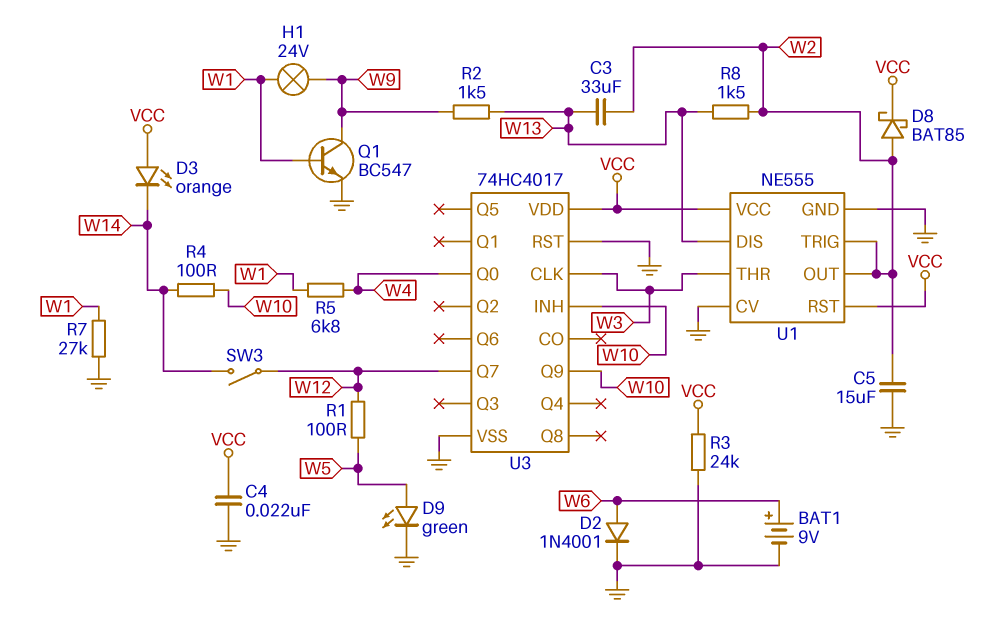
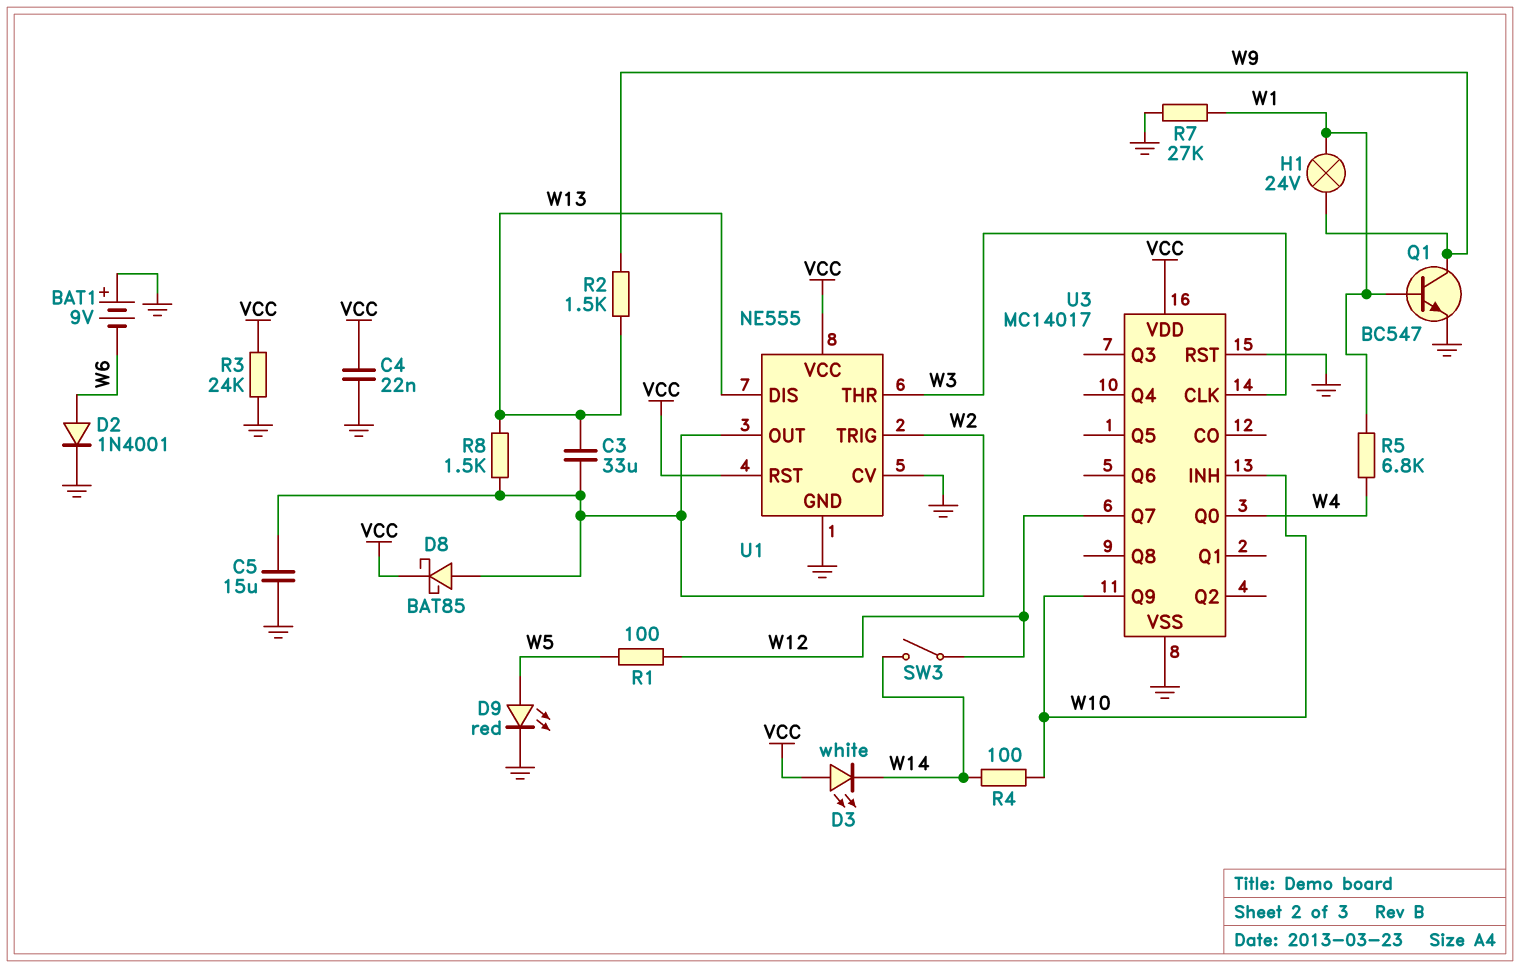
BAT1: 9V (plus W6, minus GND) -> 9V (plus GND, minus W6)
D3: LED orange (A VCC, K W14) -> LED white (A VCC, K W14)
D9: LED green (A W5, K GND) -> LED red (A W5, K GND)
U3: 74HC4017 -> MC14017

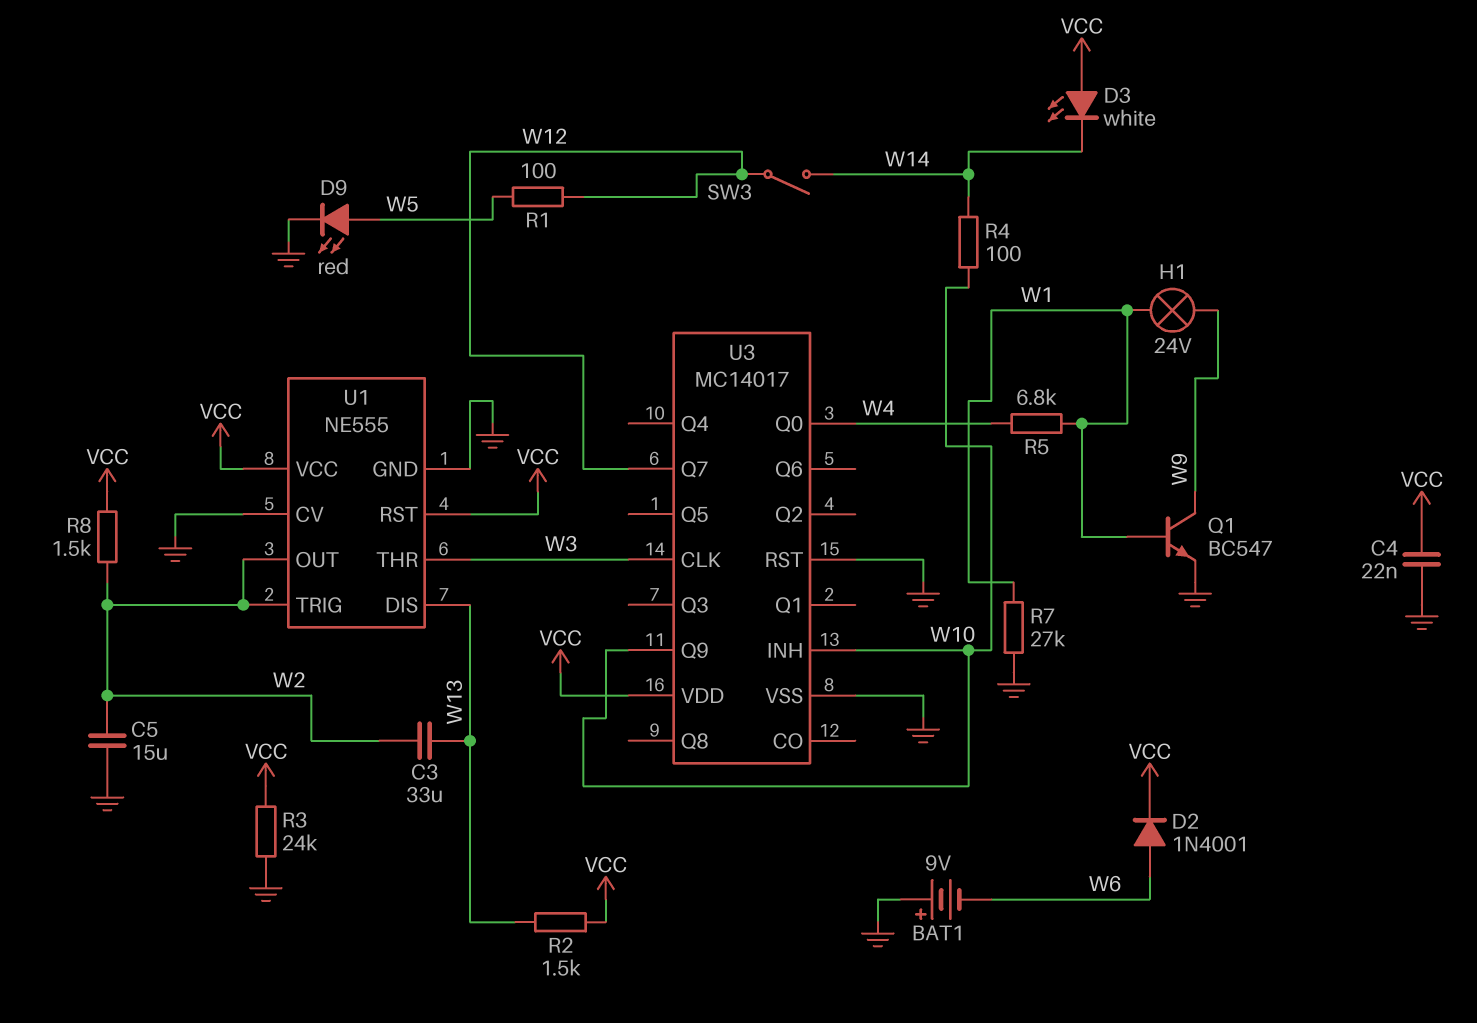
D2: diode 1N4001 (A W6, K GND) -> diode 1N4001 (A W6, K VCC)
D8: schottky BAT85 (A W2, K VCC) -> none
R2: 1.5k (W9, W13) -> 1.5k (VCC, W13)
R8: 1.5k (W2, W13) -> 1.5k (VCC, W2)

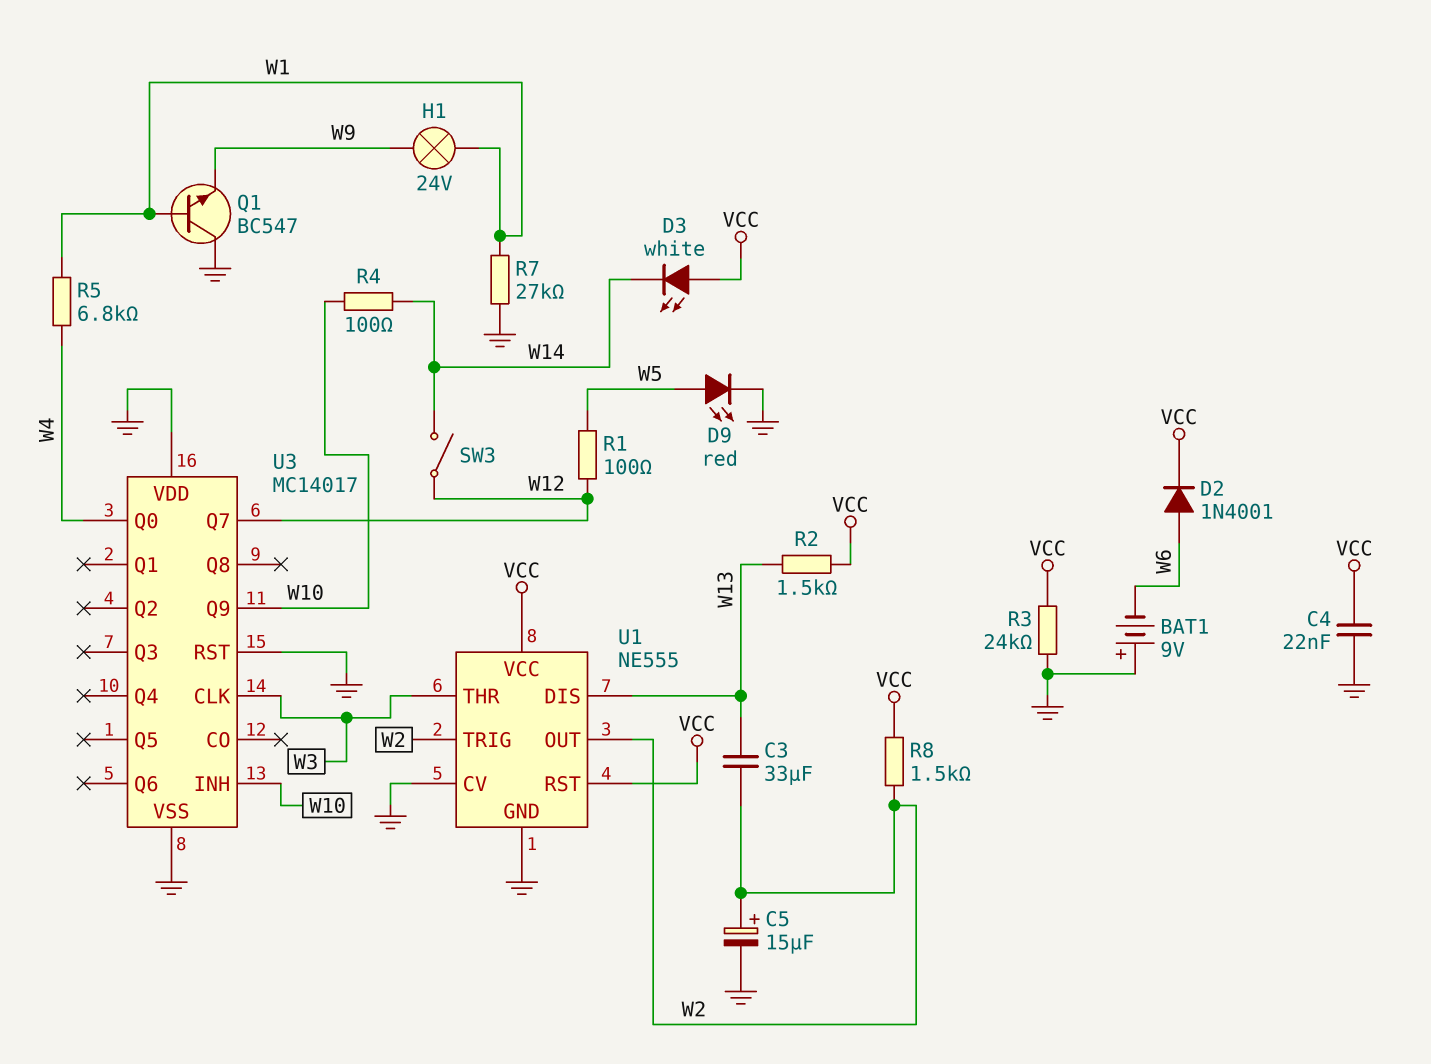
C5: 15uF (GND, W2) -> 15uF (plus W2, minus GND)
Q1: NPN BC547 (B W1, C W9, E GND) -> NPN BC547 (B W1, C GND, E W9)
U3 pin VDD: VCC -> GND

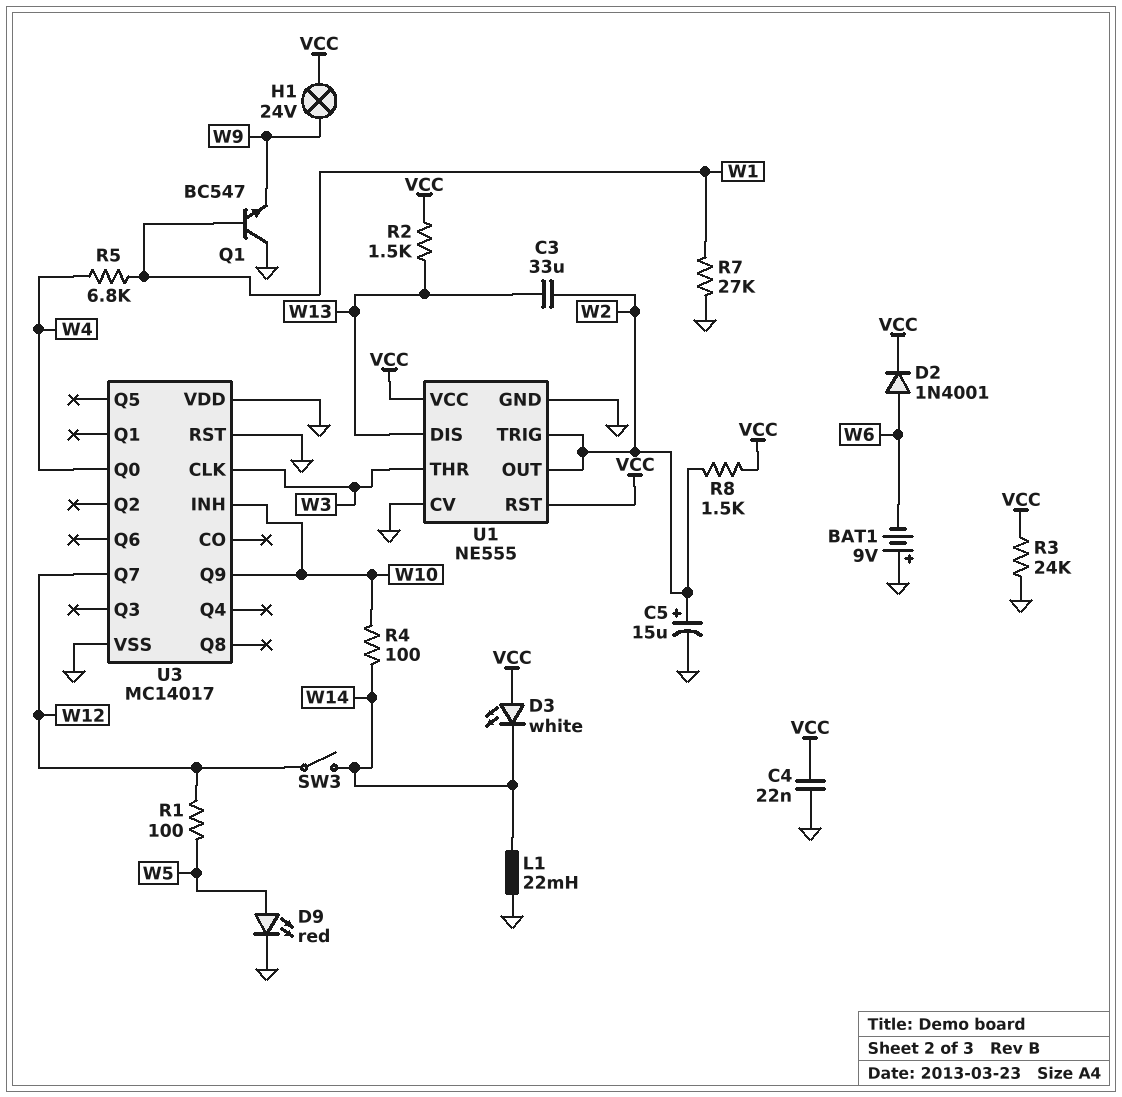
H1: lamp 24V (W1, W9) -> lamp 24V (VCC, W9)
L1: none -> 22mH (GND, W14)

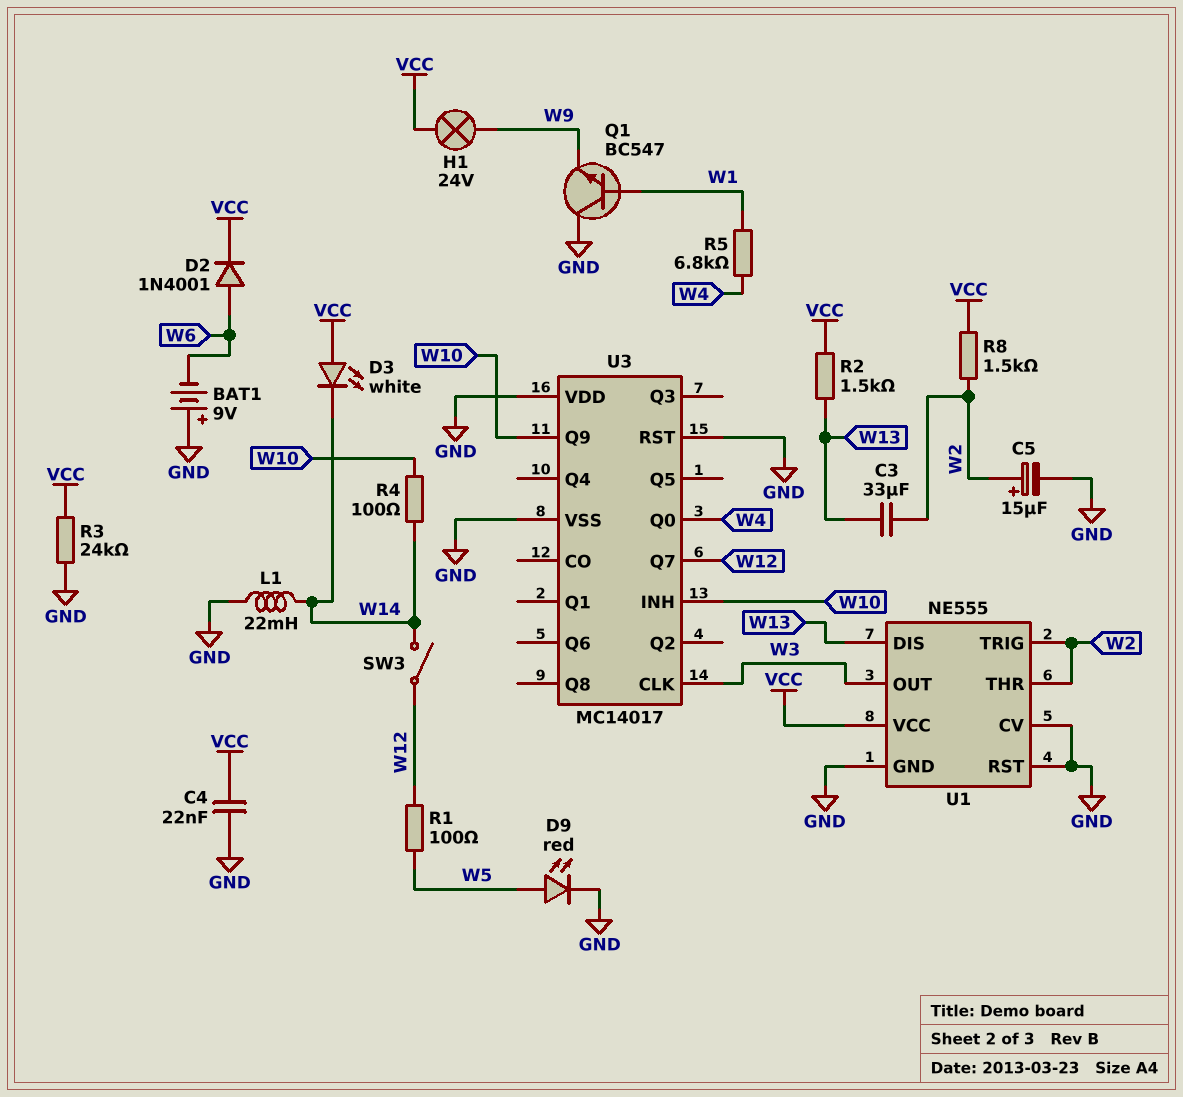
R7: 27k (GND, W1) -> none
U1 pin OUT: W2 -> W3
U1 pin RST: VCC -> GND
U1 pin THR: W3 -> W2

